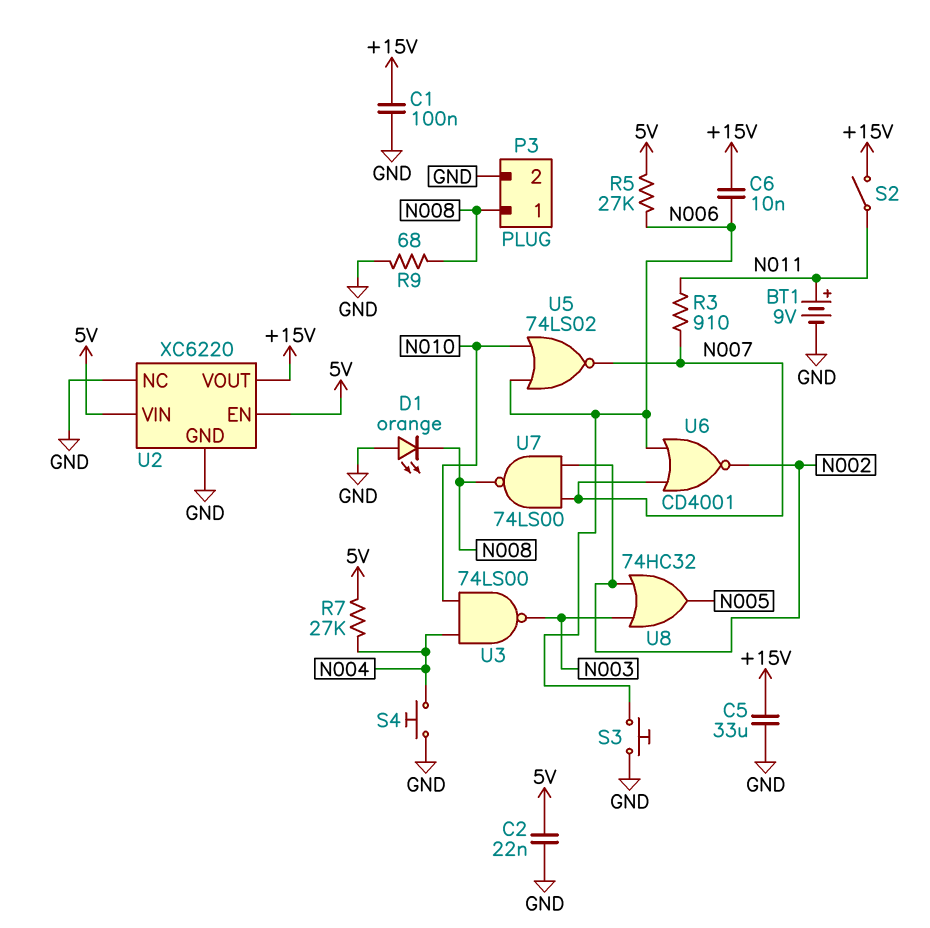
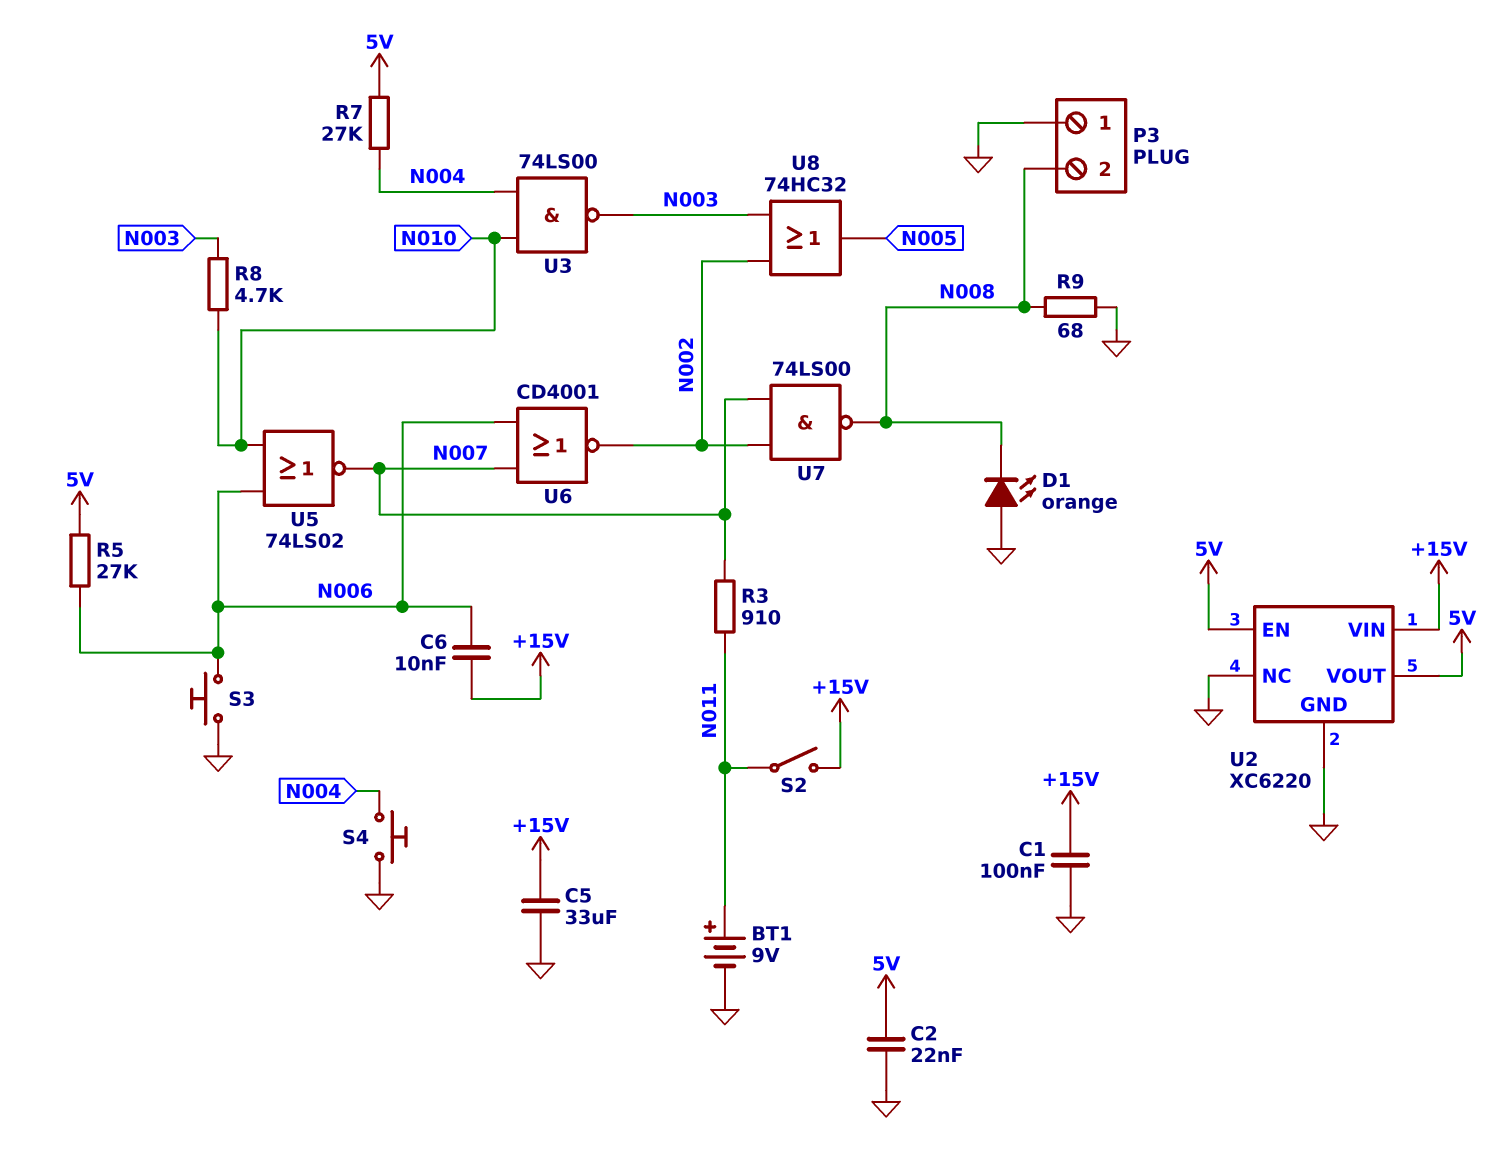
P3 pin 1: N008 -> GND
P3 pin 2: GND -> N008
R8: none -> 4.7k (N003, N010)
U2 pin VIN: 5V -> +15V
U2 pin VOUT: +15V -> 5V

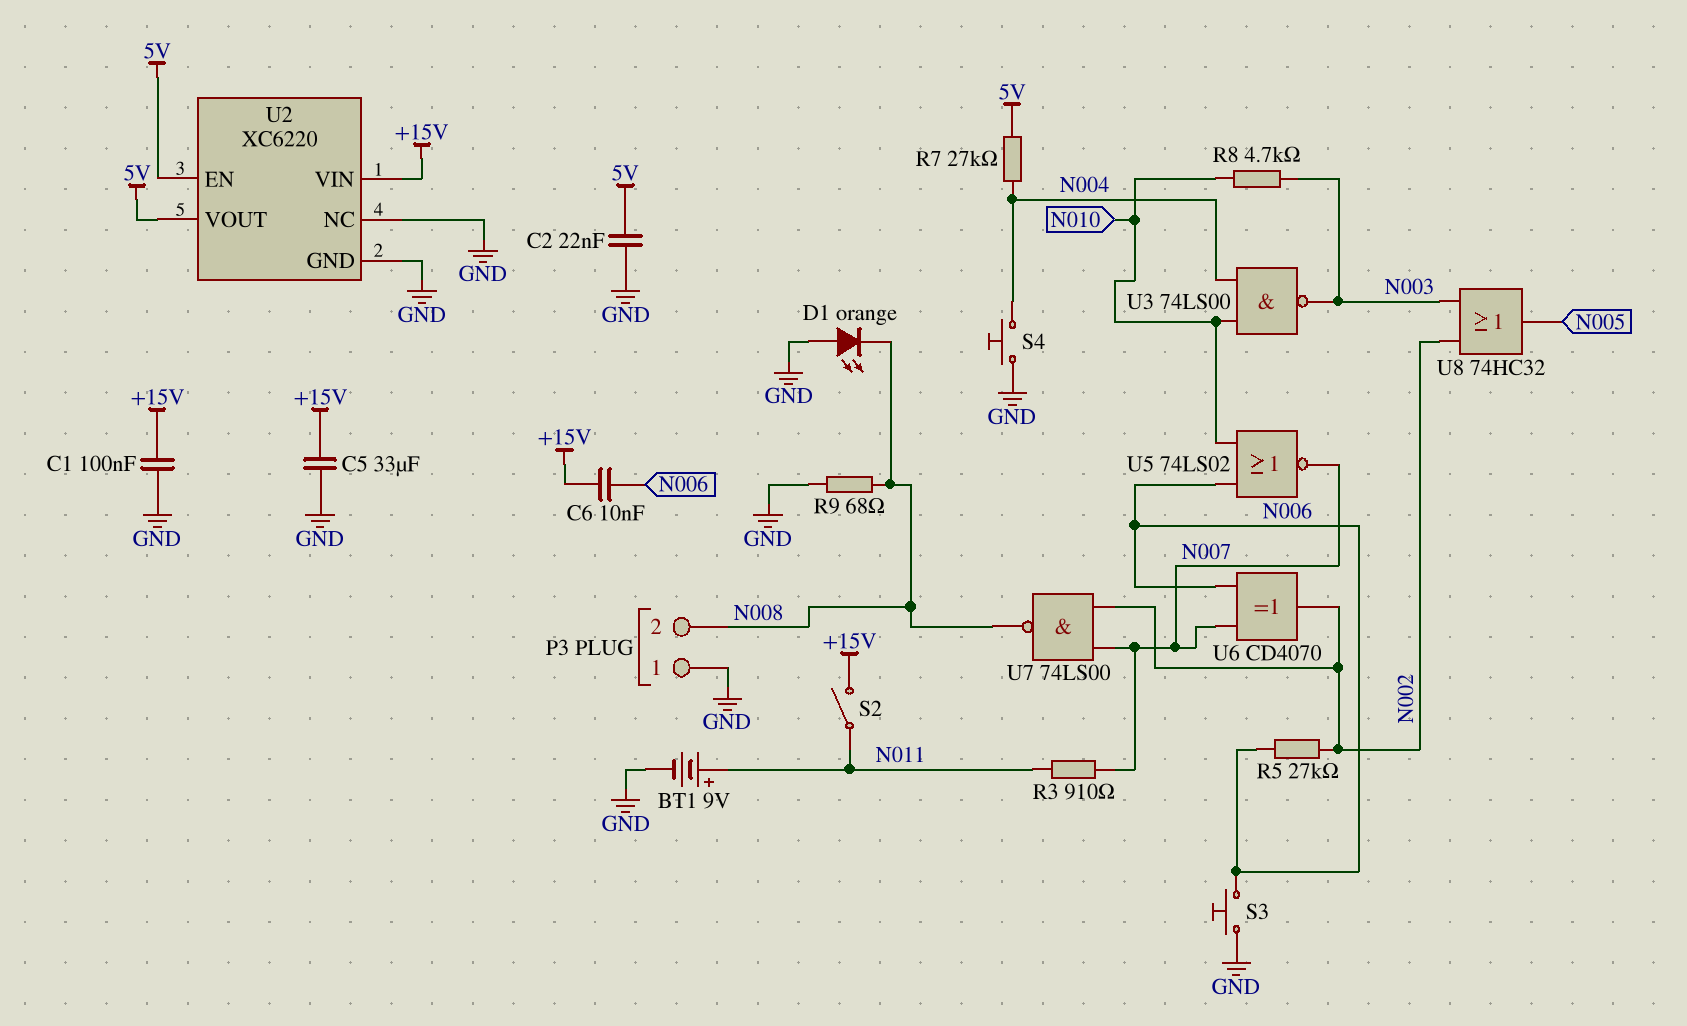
R5: 27k (5V, N006) -> 27k (N002, N006)
U6: NOR CD4001 (in N006, in N007, out N002) -> XOR CD4070 (in N006, in N007, out N002)

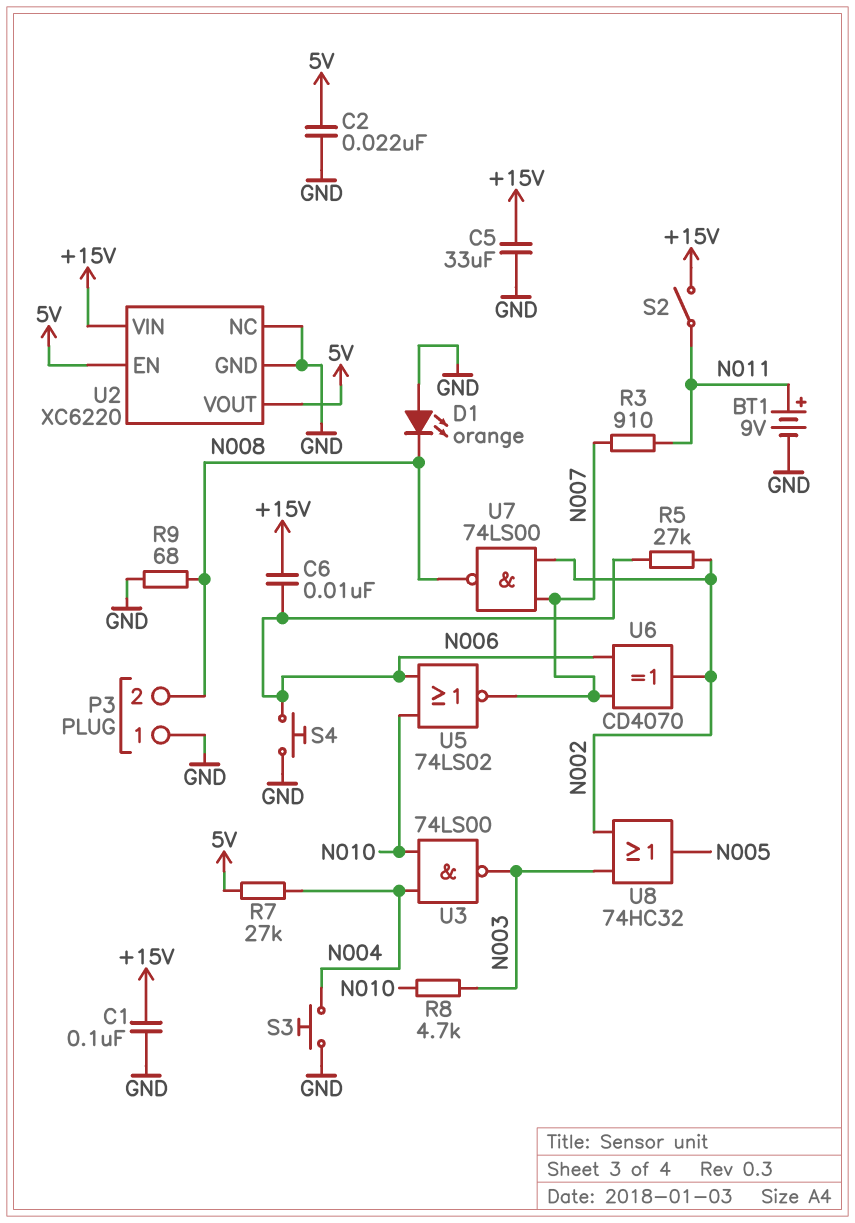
S3: button (GND, N006) -> button (GND, N004)
S4: button (GND, N004) -> button (GND, N006)

